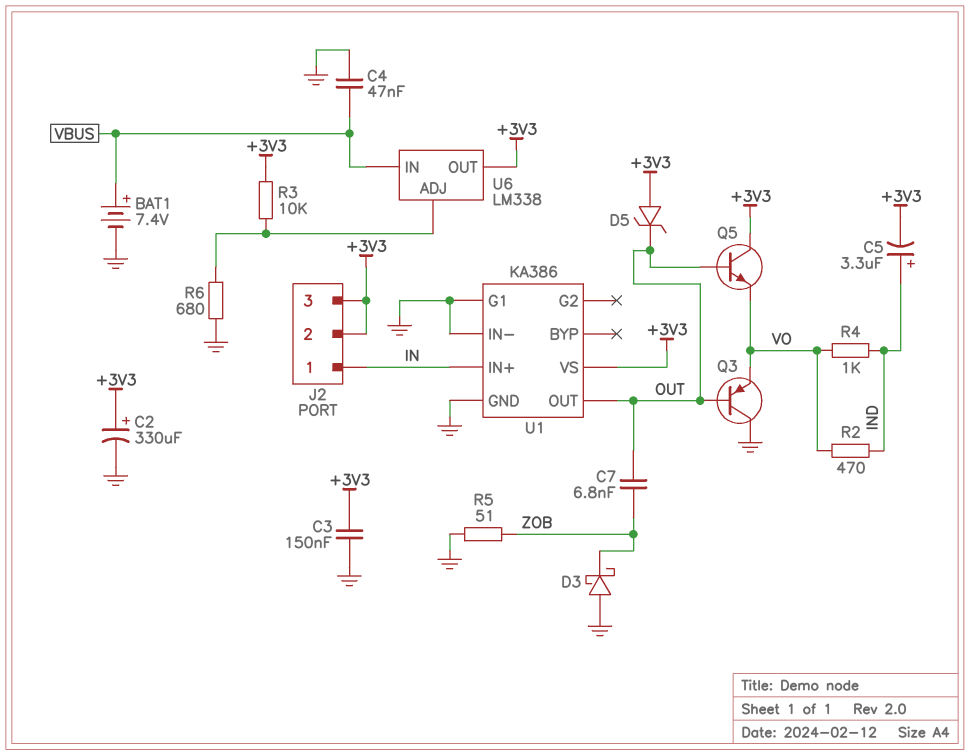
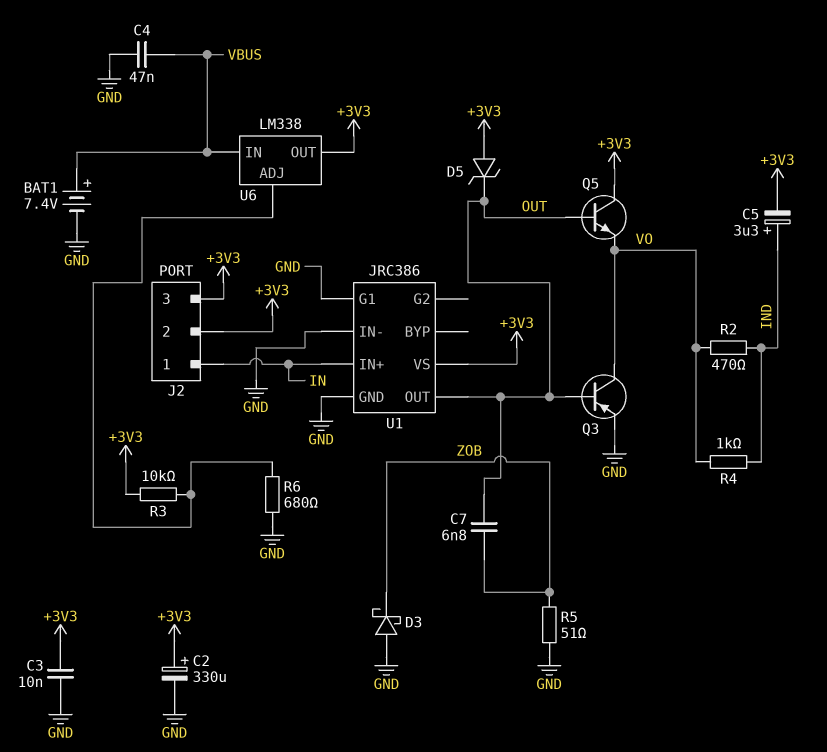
C3: 150nF (+3V3, GND) -> 10nF (+3V3, GND)
Q3: PNP (B OUT, C GND, E VO) -> PNP (B OUT, C VO, E GND)
U1: KA386 -> JRC386

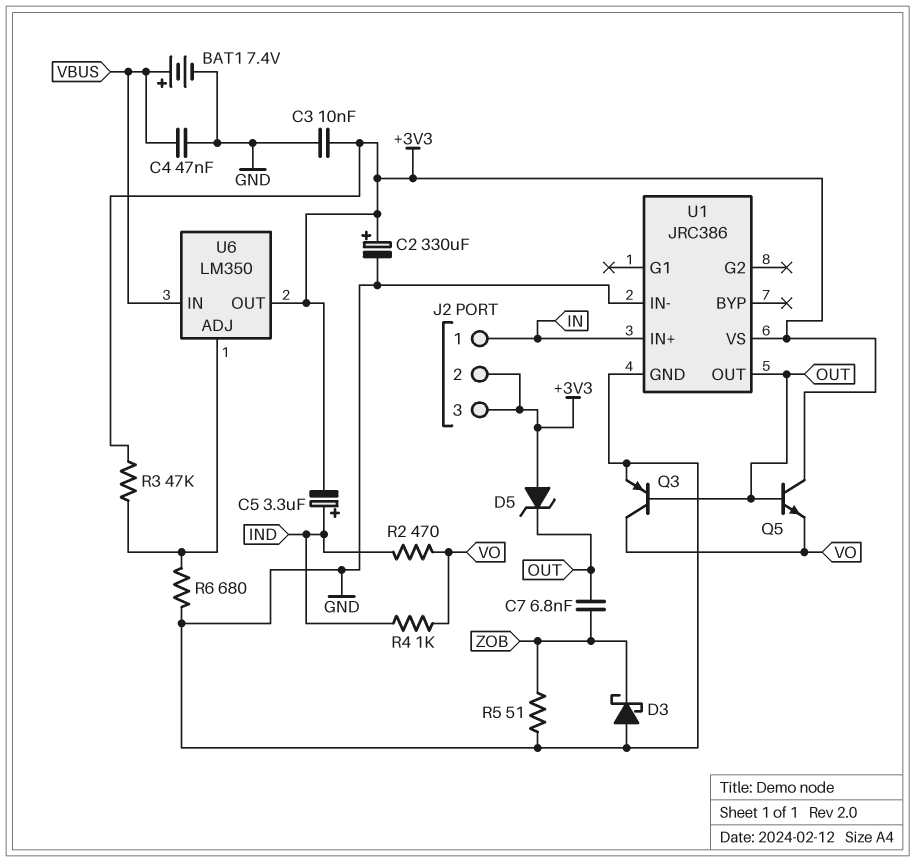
R3: 10k (+3V3, U6/ADJ) -> 47k (+3V3, U6/ADJ)
U1 pin G1: GND -> none
U6: LM338 -> LM350

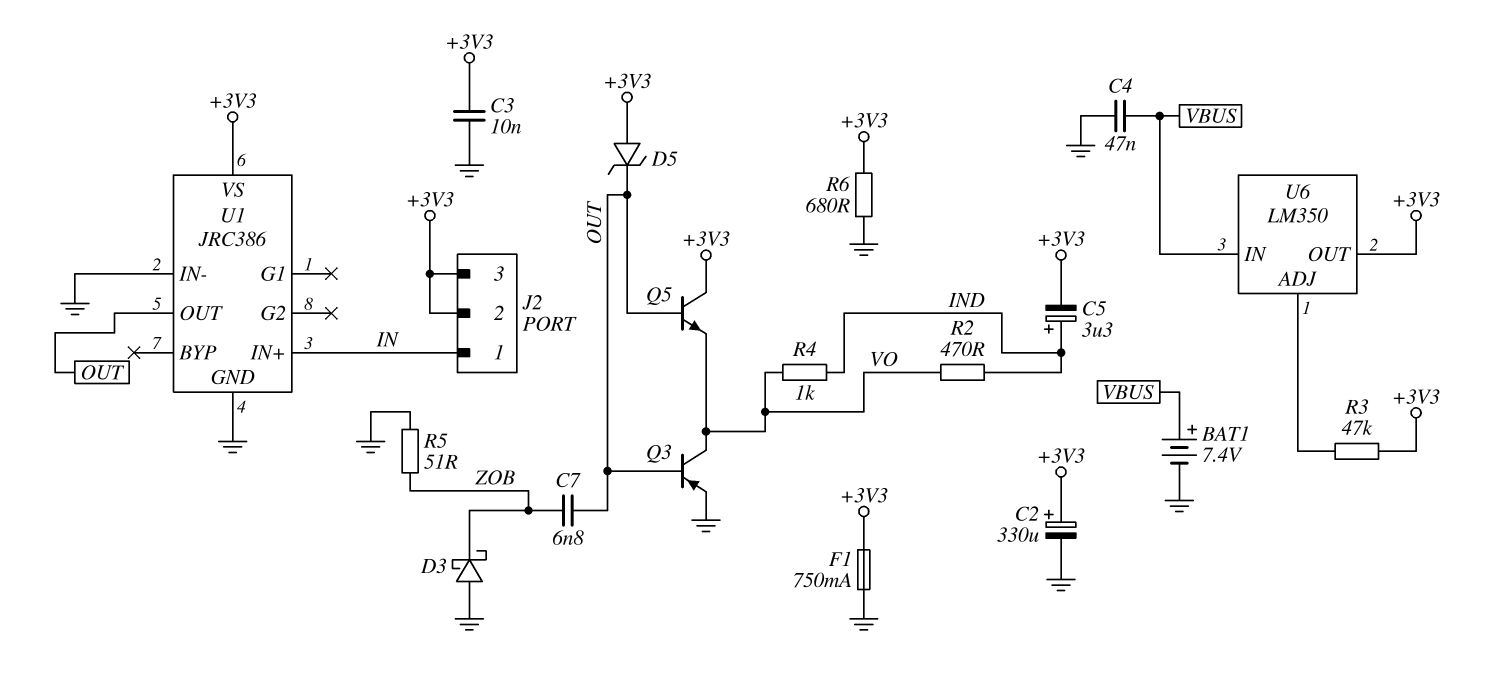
F1: none -> 750mA (+3V3, GND)
R6: 680 (GND, U6/ADJ) -> 680 (+3V3, GND)

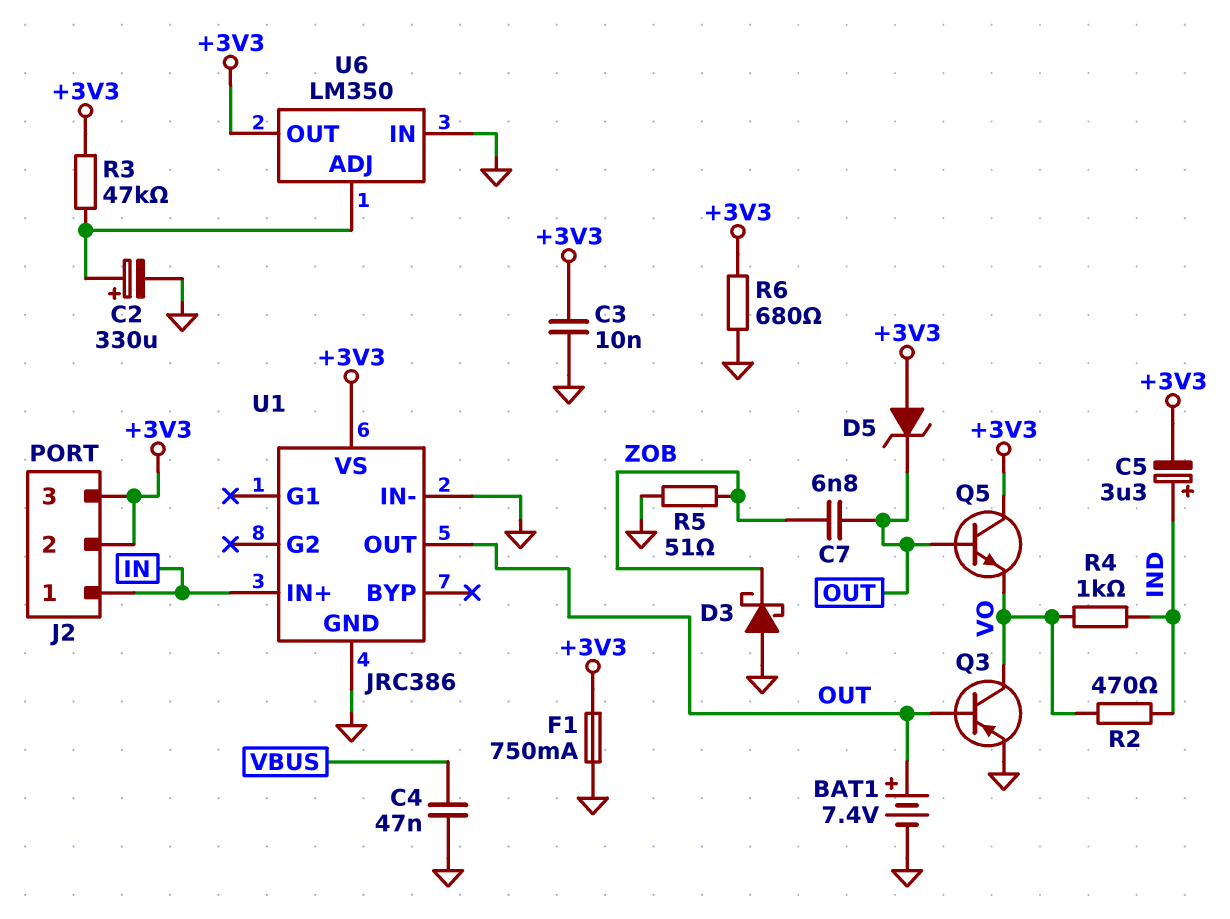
BAT1: 7.4V (plus VBUS, minus GND) -> 7.4V (plus OUT, minus GND)
C2: 330uF (plus +3V3, minus GND) -> 330uF (plus U6/ADJ, minus GND)
U6 pin IN: VBUS -> GND

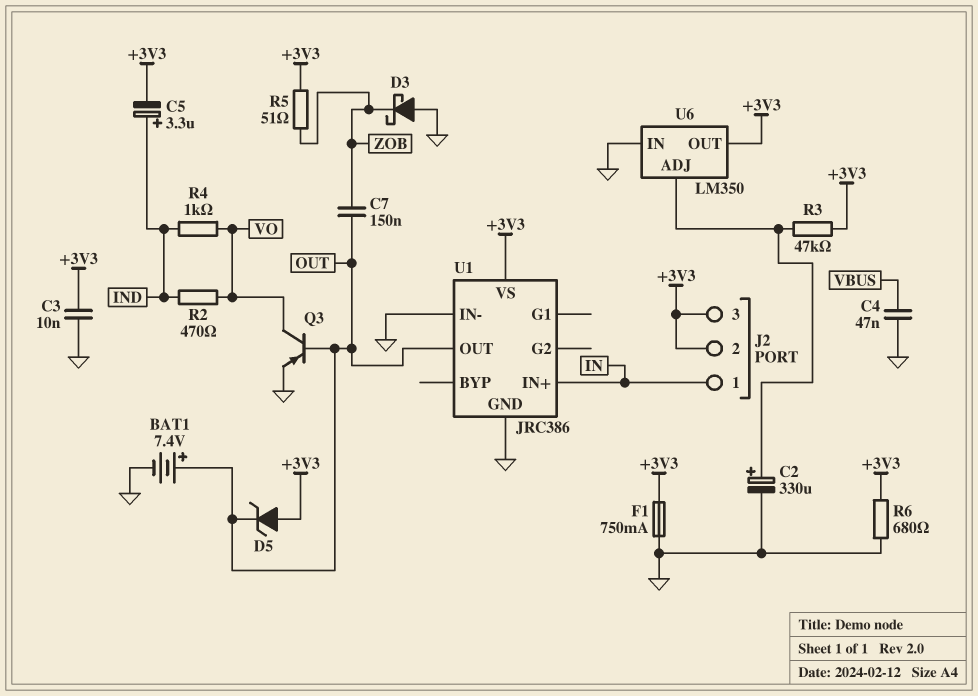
C7: 6.8nF (OUT, ZOB) -> 150nF (OUT, ZOB)
Q5: NPN (B OUT, C +3V3, E VO) -> none
R5: 51 (GND, ZOB) -> 51 (+3V3, ZOB)

